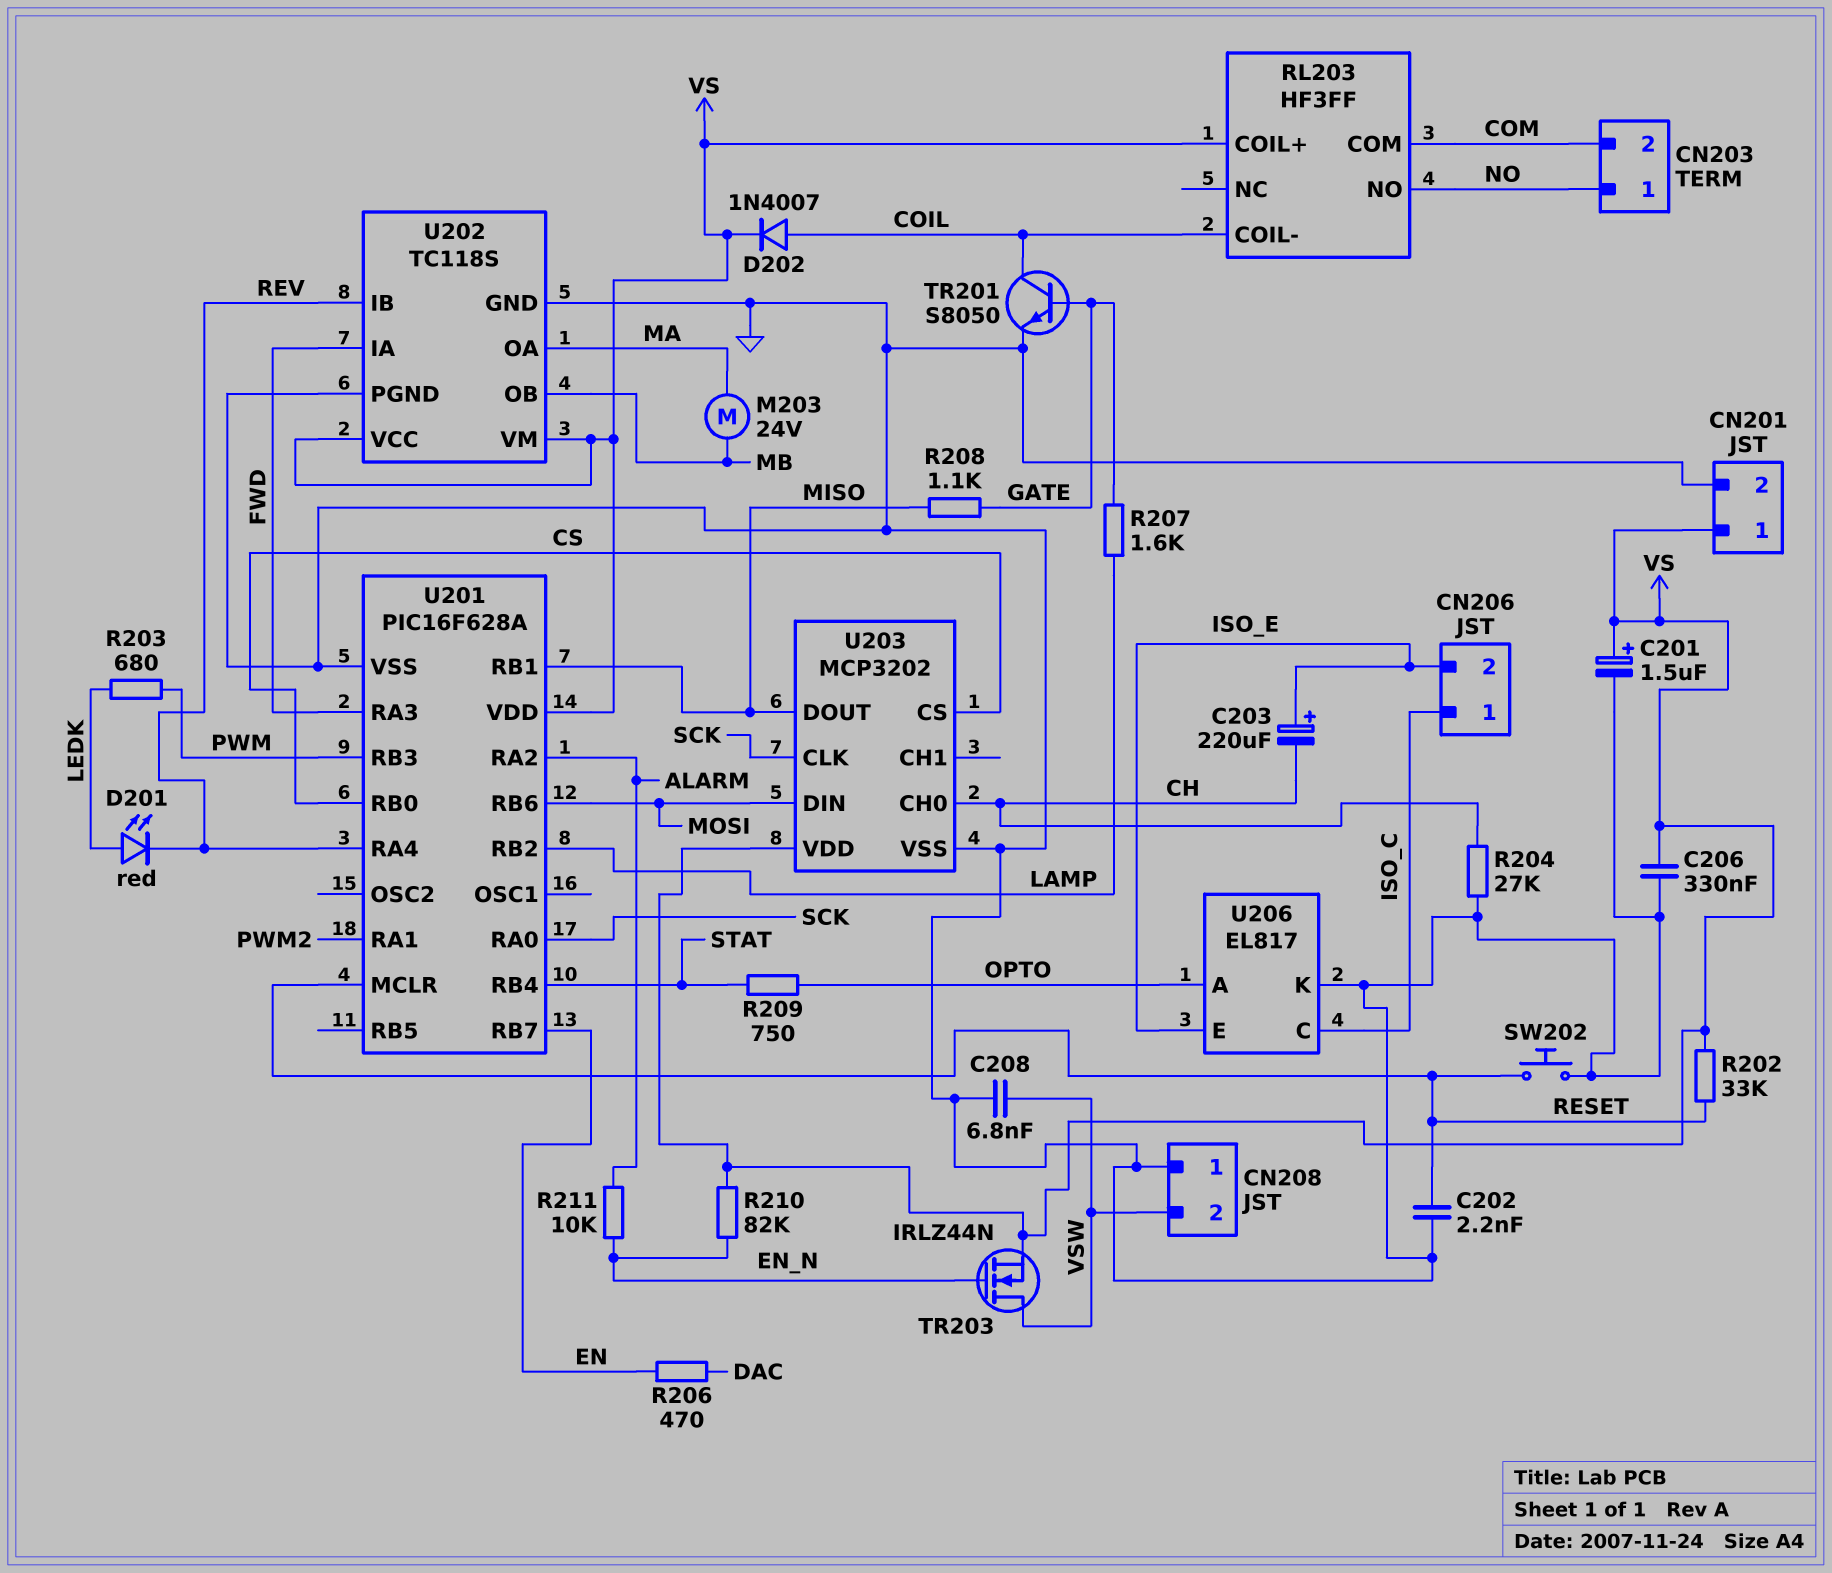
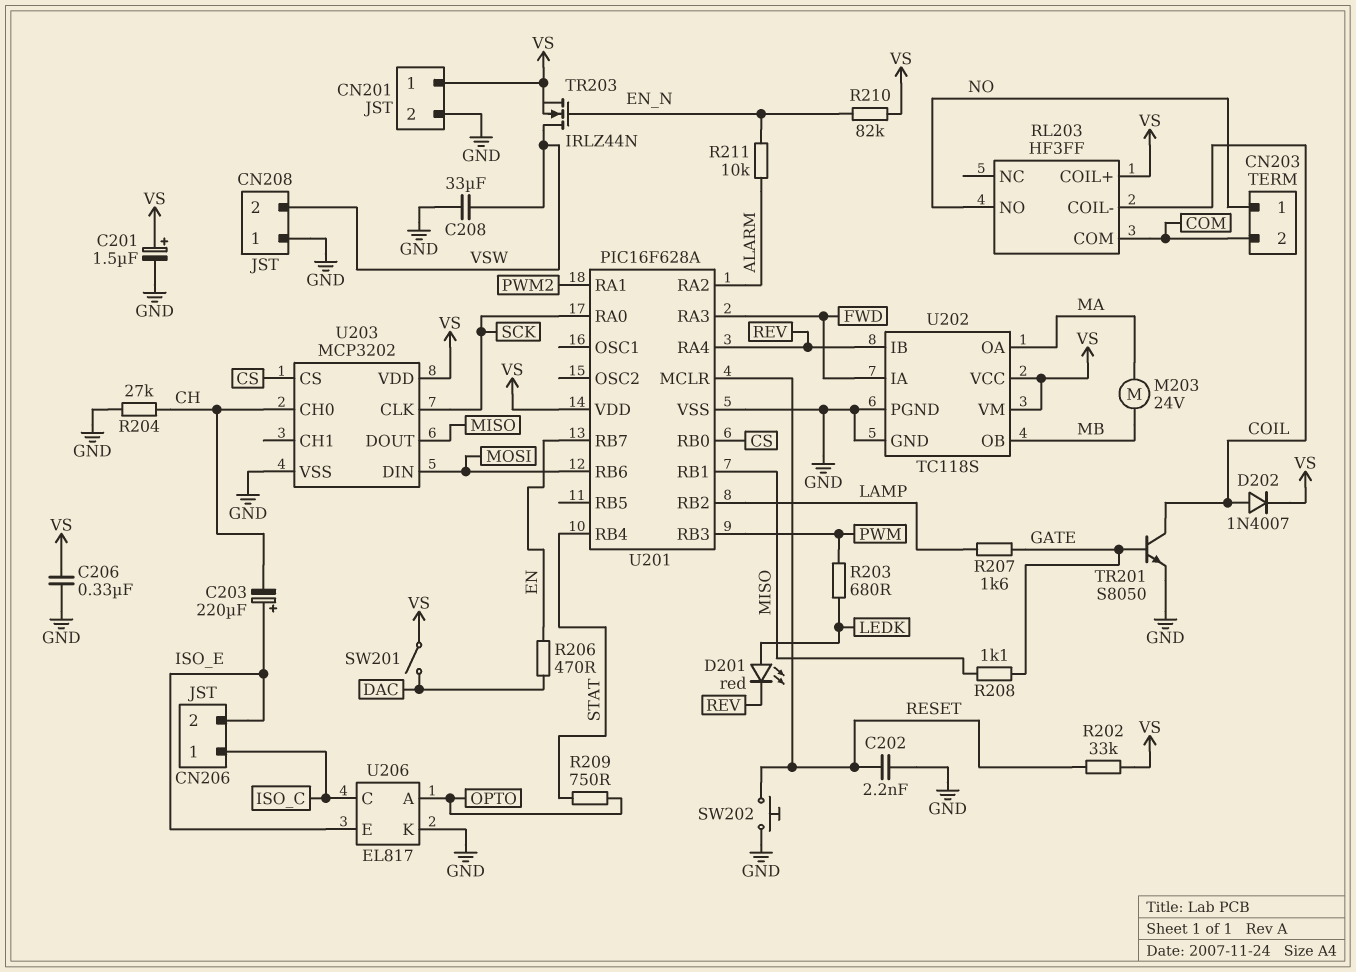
C208: 6.8nF (GND, VSW) -> 33uF (GND, VSW)
SW201: none -> switch (DAC, VS)

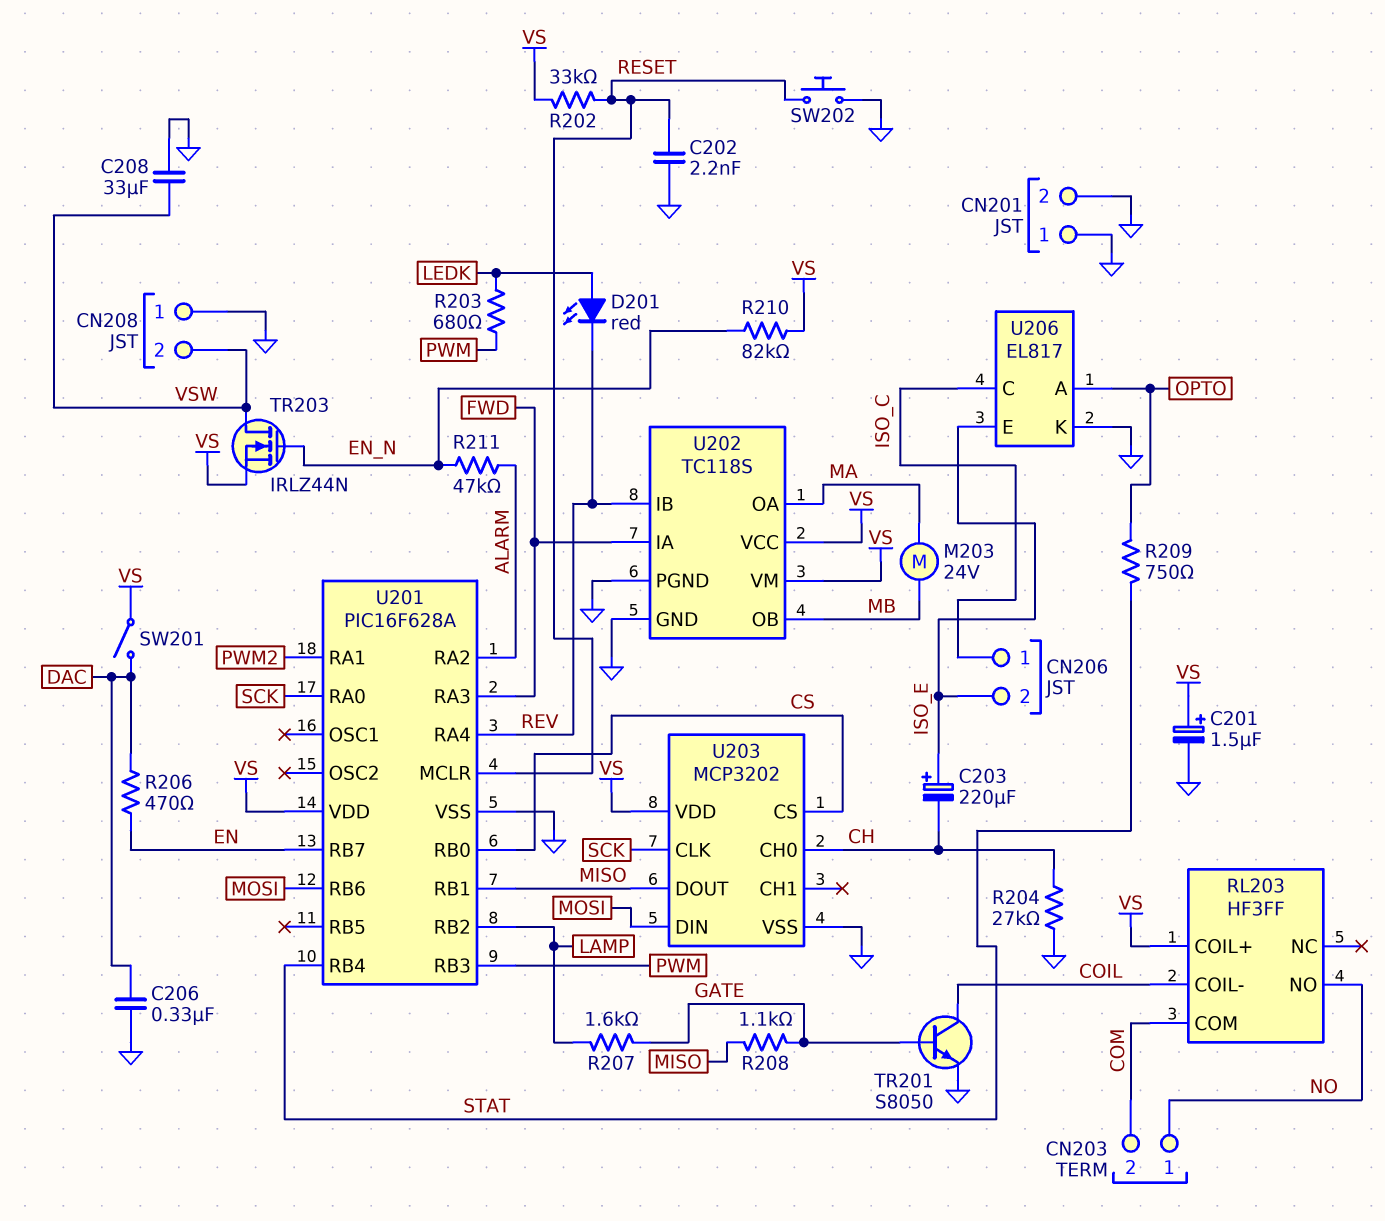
C206: 330nF (GND, VS) -> 330nF (DAC, GND)
CN201 pin 1: VS -> GND
D202: diode 1N4007 (A COIL, K VS) -> none
R211: 10k (ALARM, EN_N) -> 47k (ALARM, EN_N)

